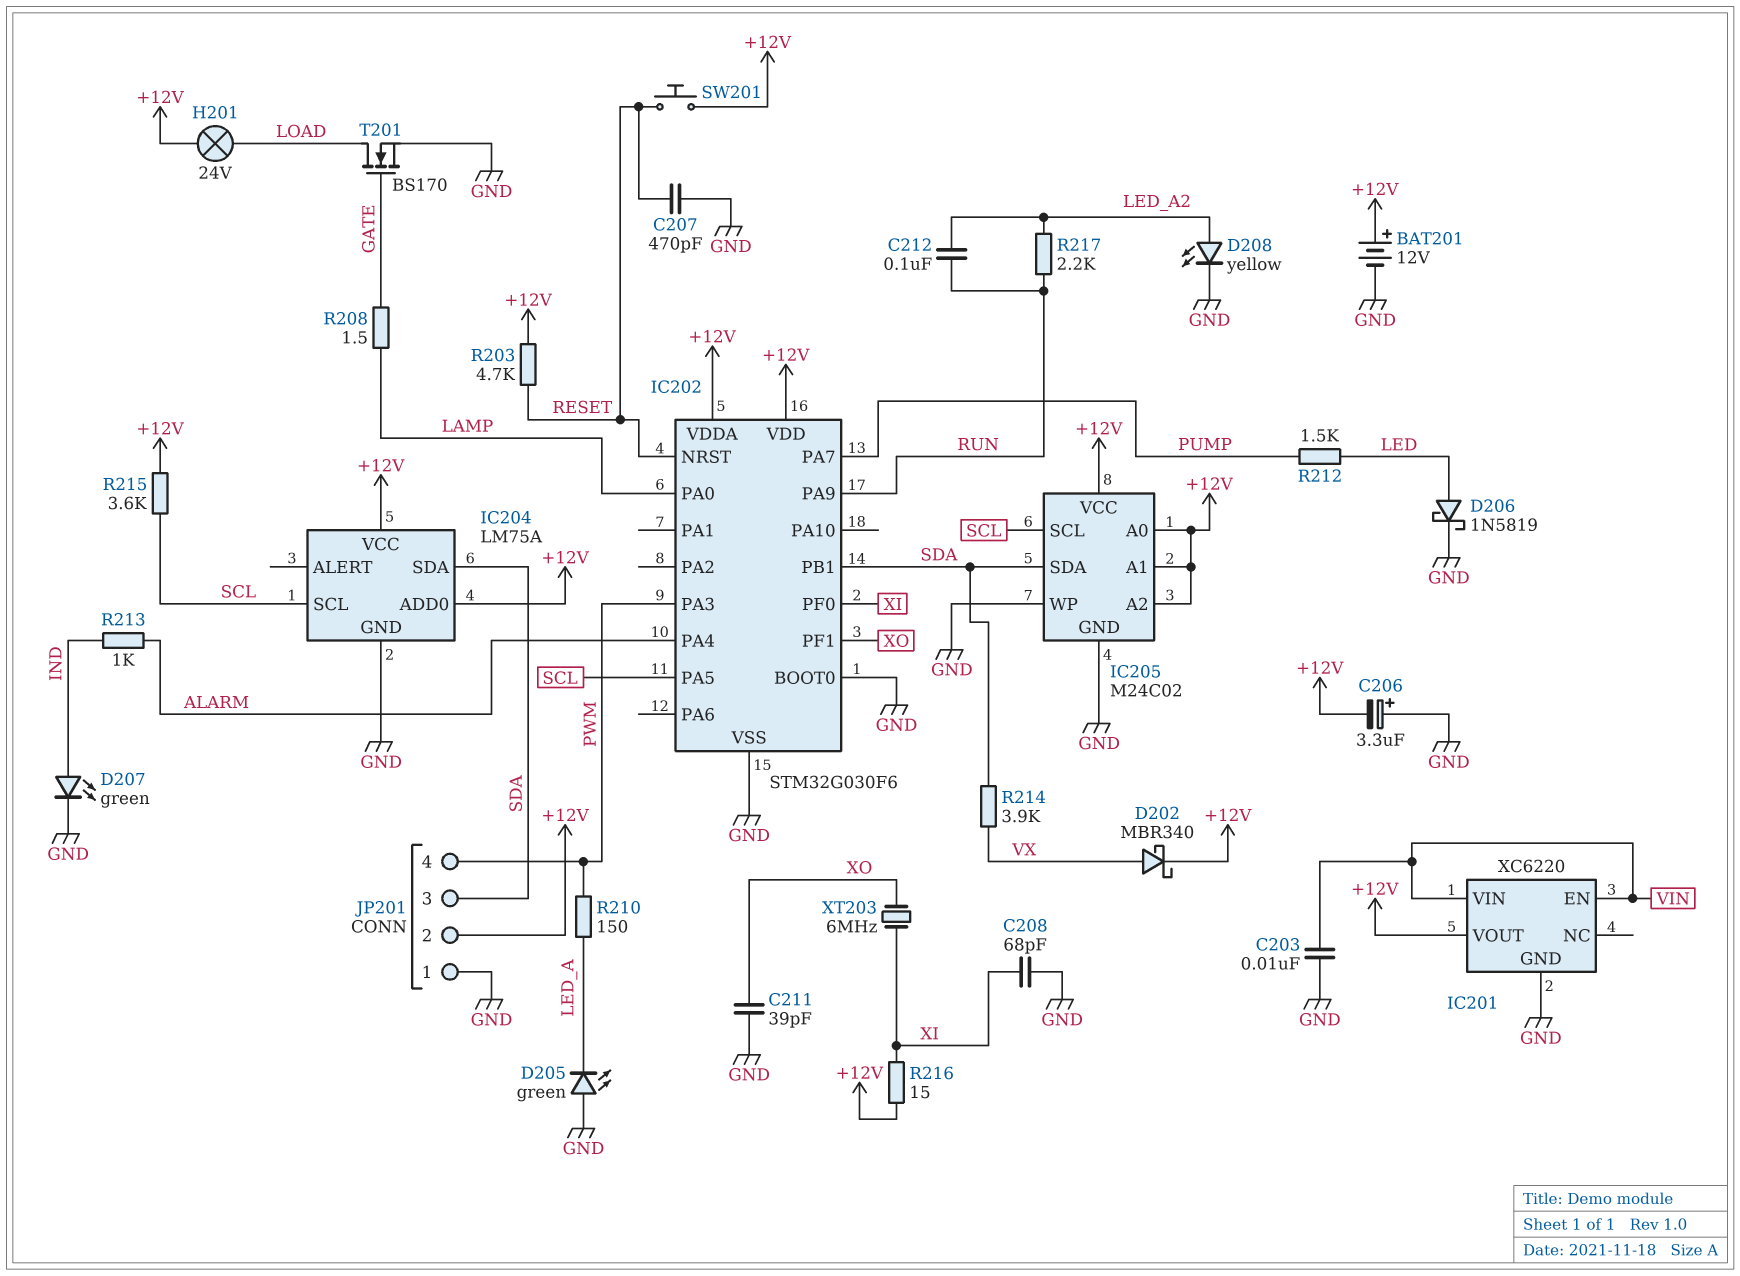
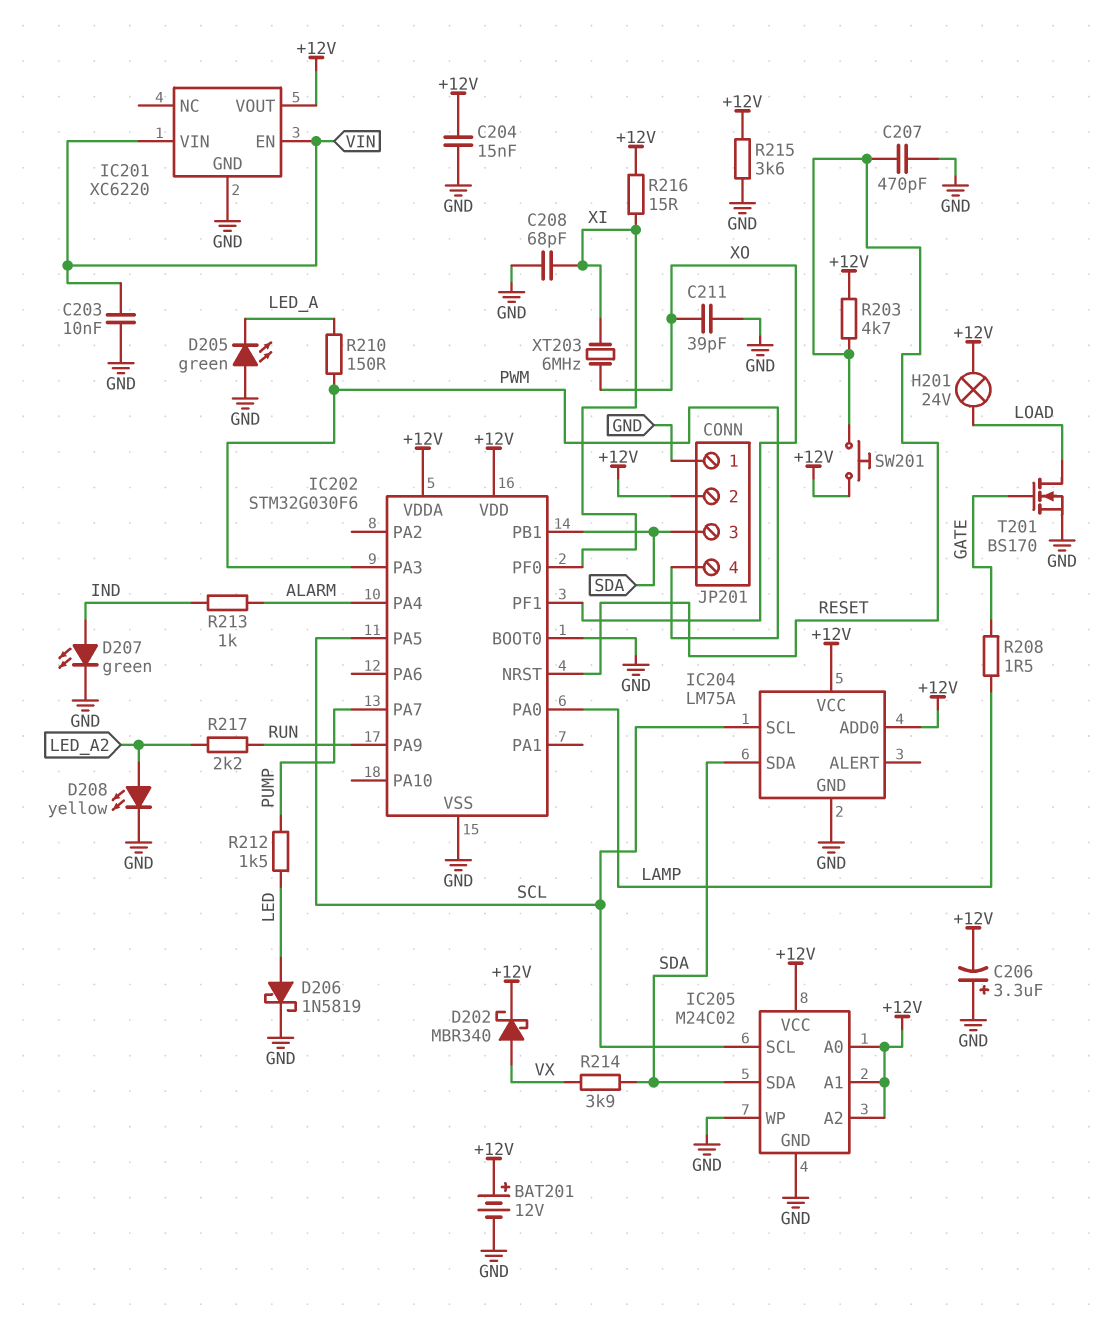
C204: none -> 15nF (+12V, GND)
C212: 100nF (LED_A2, RUN) -> none
R215: 3.6k (+12V, SCL) -> 3.6k (+12V, GND)

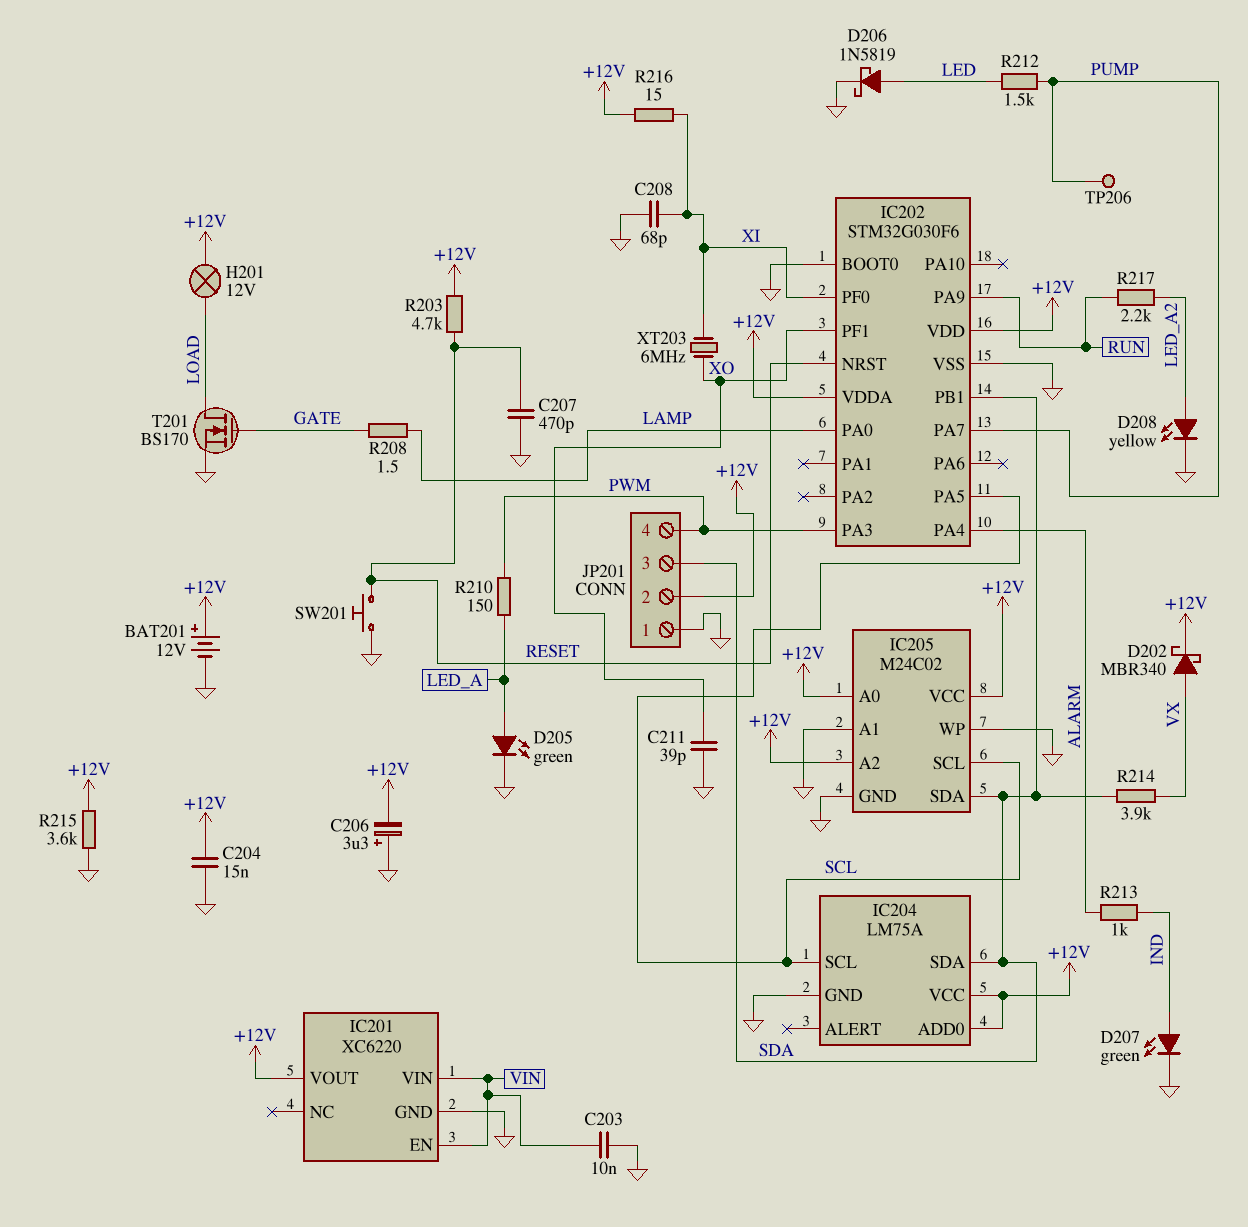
D205: LED green (A GND, K LED_A) -> LED green (A LED_A, K GND)
H201: lamp 24V (+12V, LOAD) -> lamp 12V (+12V, LOAD)
IC205 pin A1: +12V -> GND
SW201: button (+12V, RESET) -> button (GND, RESET)
TP206: none -> test point (PUMP)

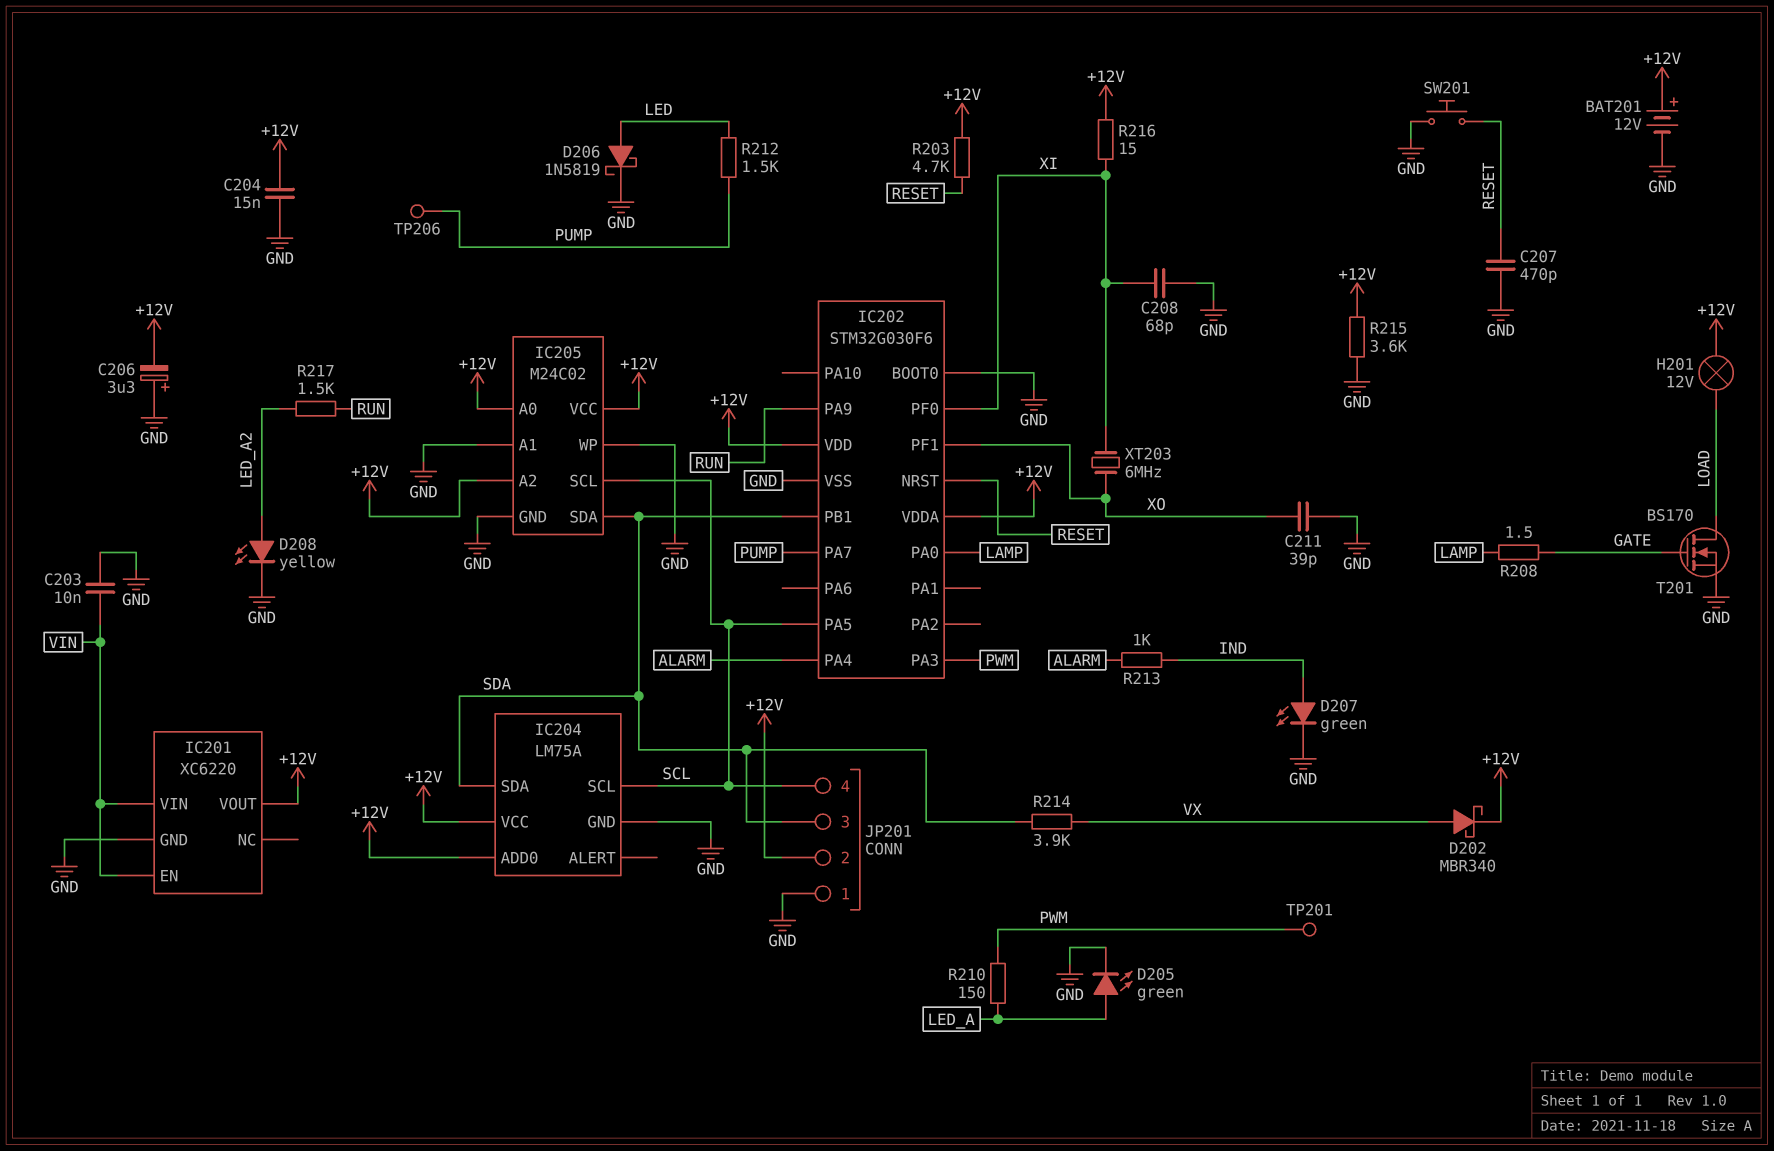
JP201 pin 4: PWM -> SCL
R217: 2.2k (LED_A2, RUN) -> 1.5k (LED_A2, RUN)
TP201: none -> test point (PWM)

